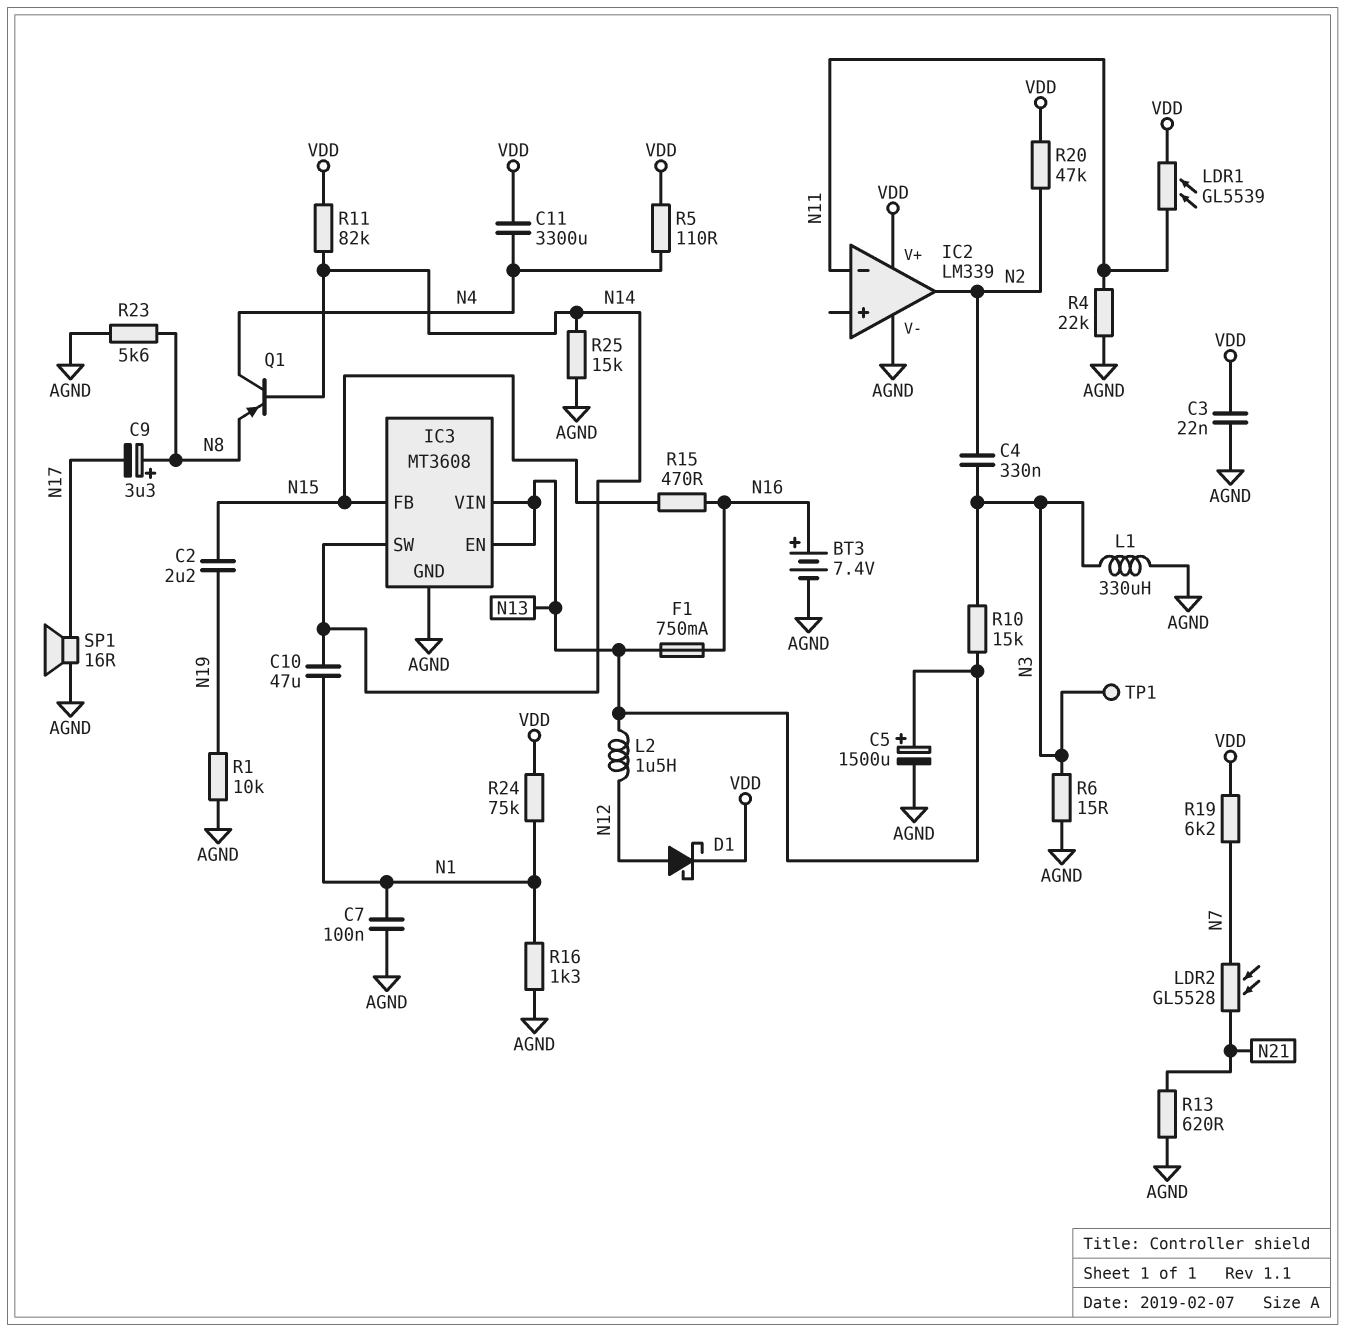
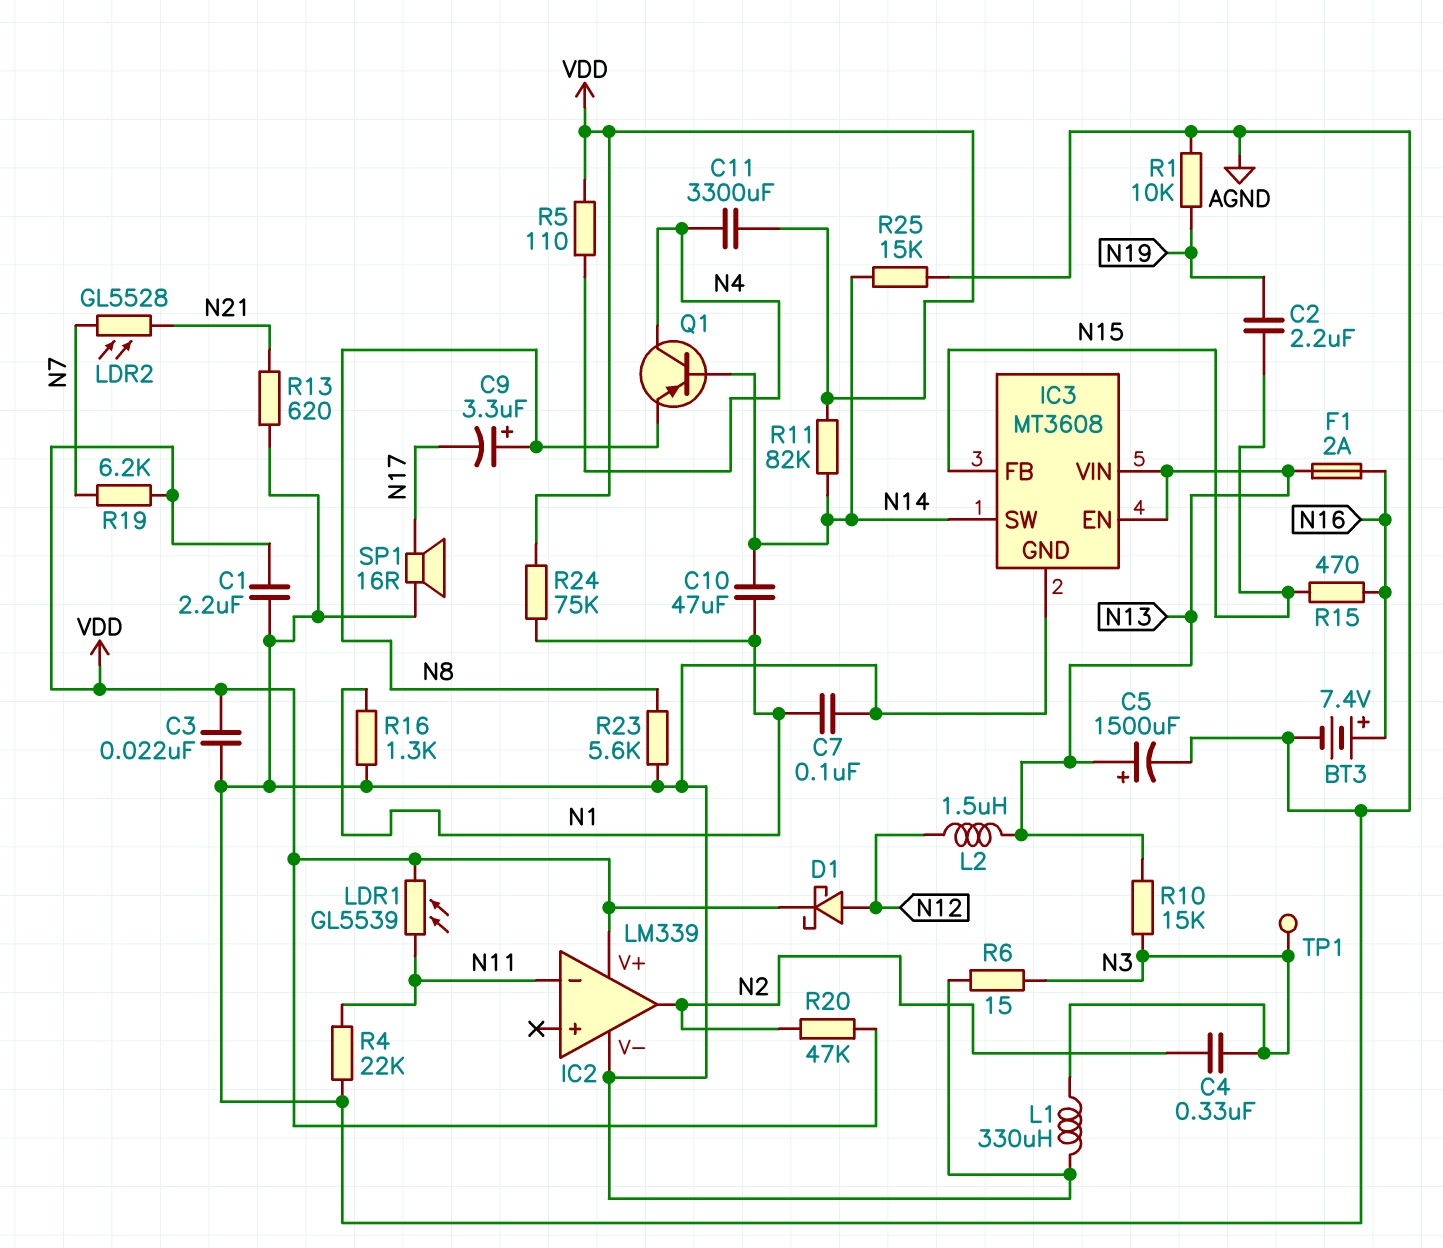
C1: none -> 2.2uF (AGND, VDD)
F1: 750mA (N13, N16) -> 2A (N13, N16)

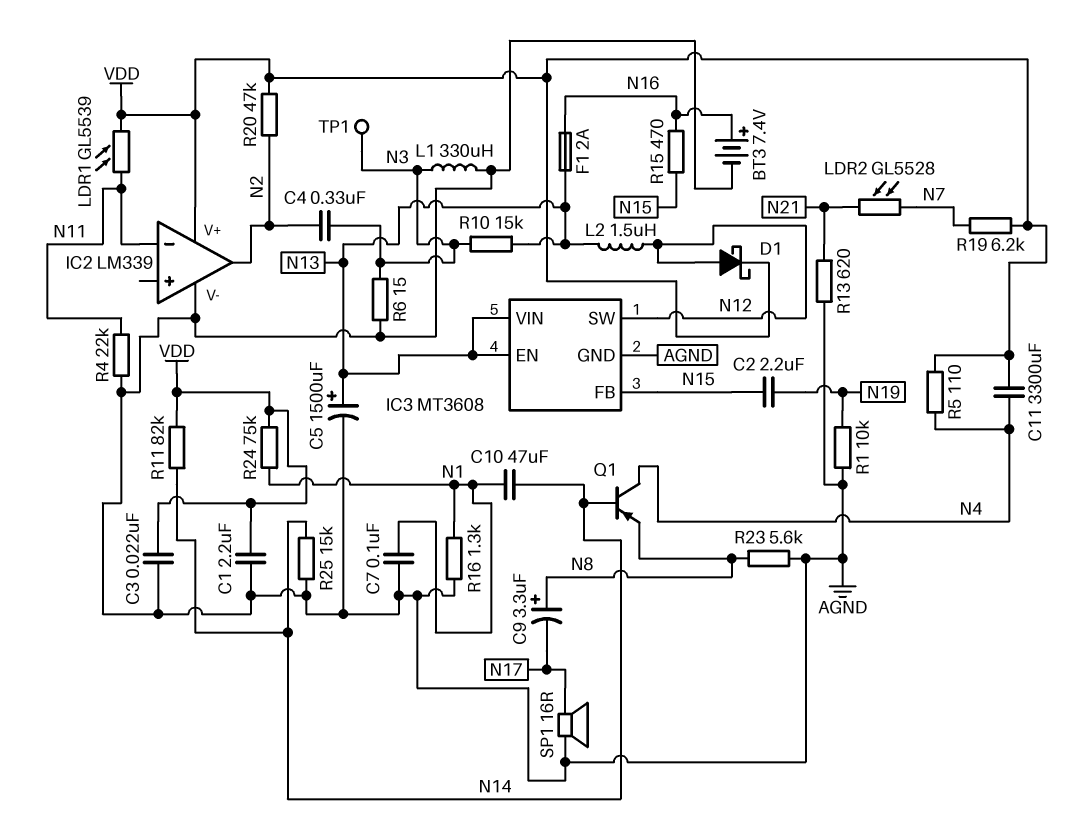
IC3 pin SW: N14 -> N12

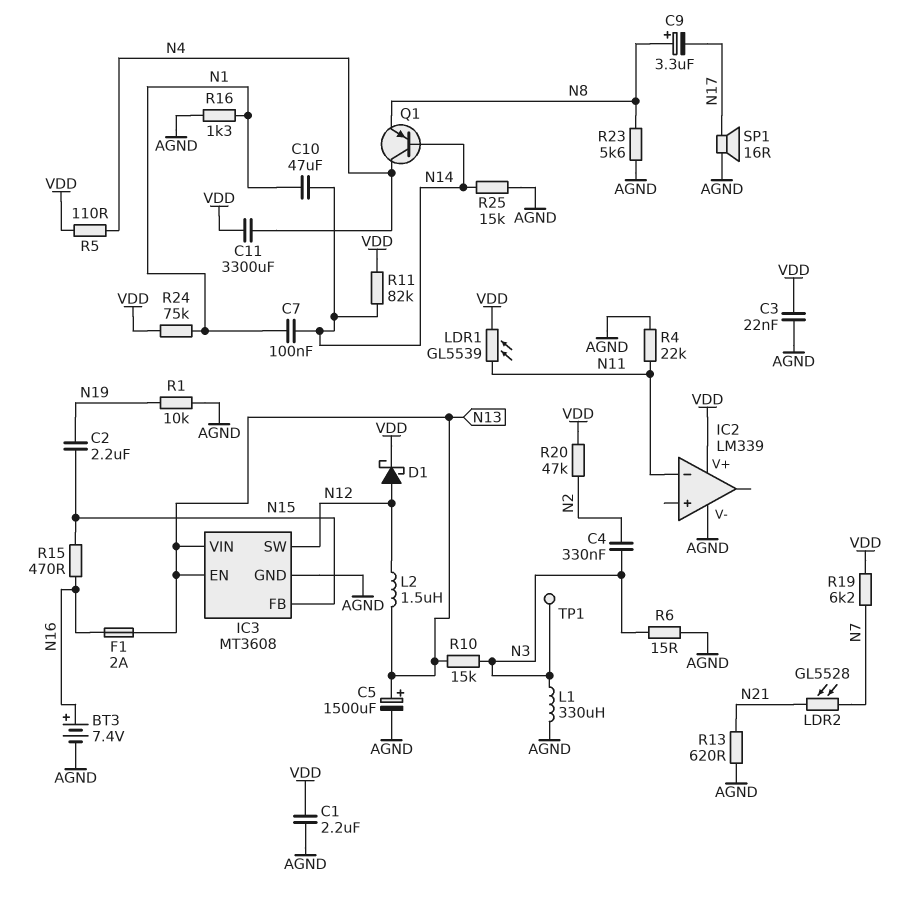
C7: 100nF (AGND, N1) -> 100nF (N1, N14)
IC2 pin out: N2 -> none

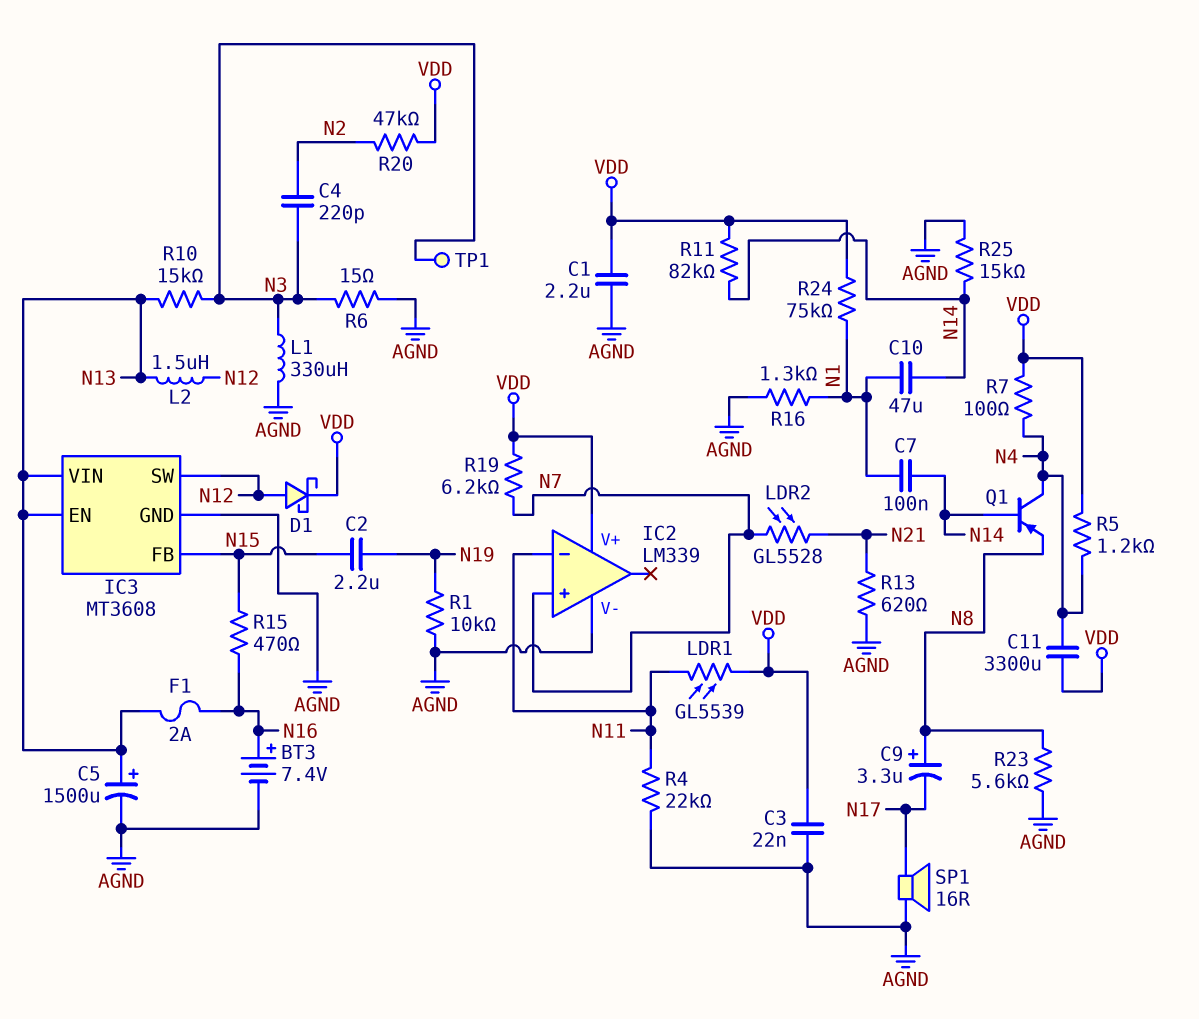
C4: 330nF (N2, N3) -> 220pF (N2, N3)
IC2 pin in+: none -> N7
R5: 110 (N4, VDD) -> 1.2k (N4, VDD)
R7: none -> 100 (N4, VDD)

